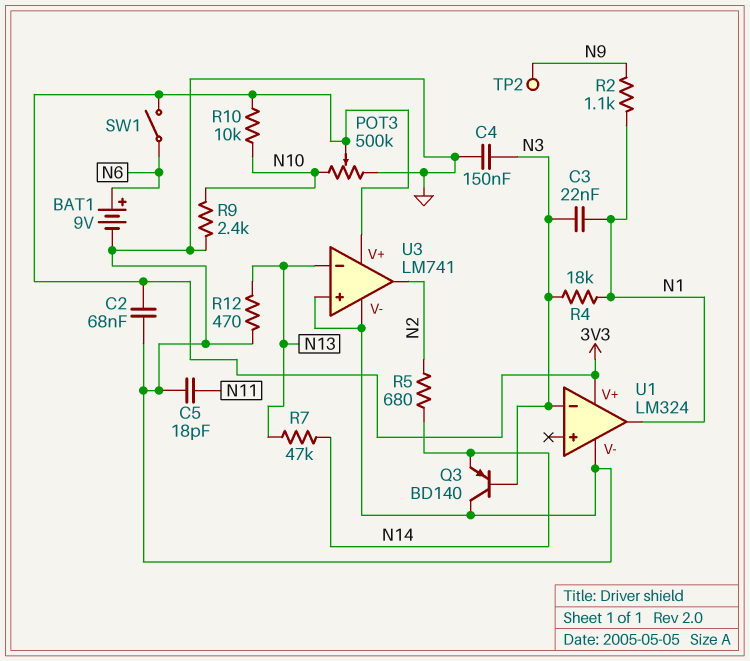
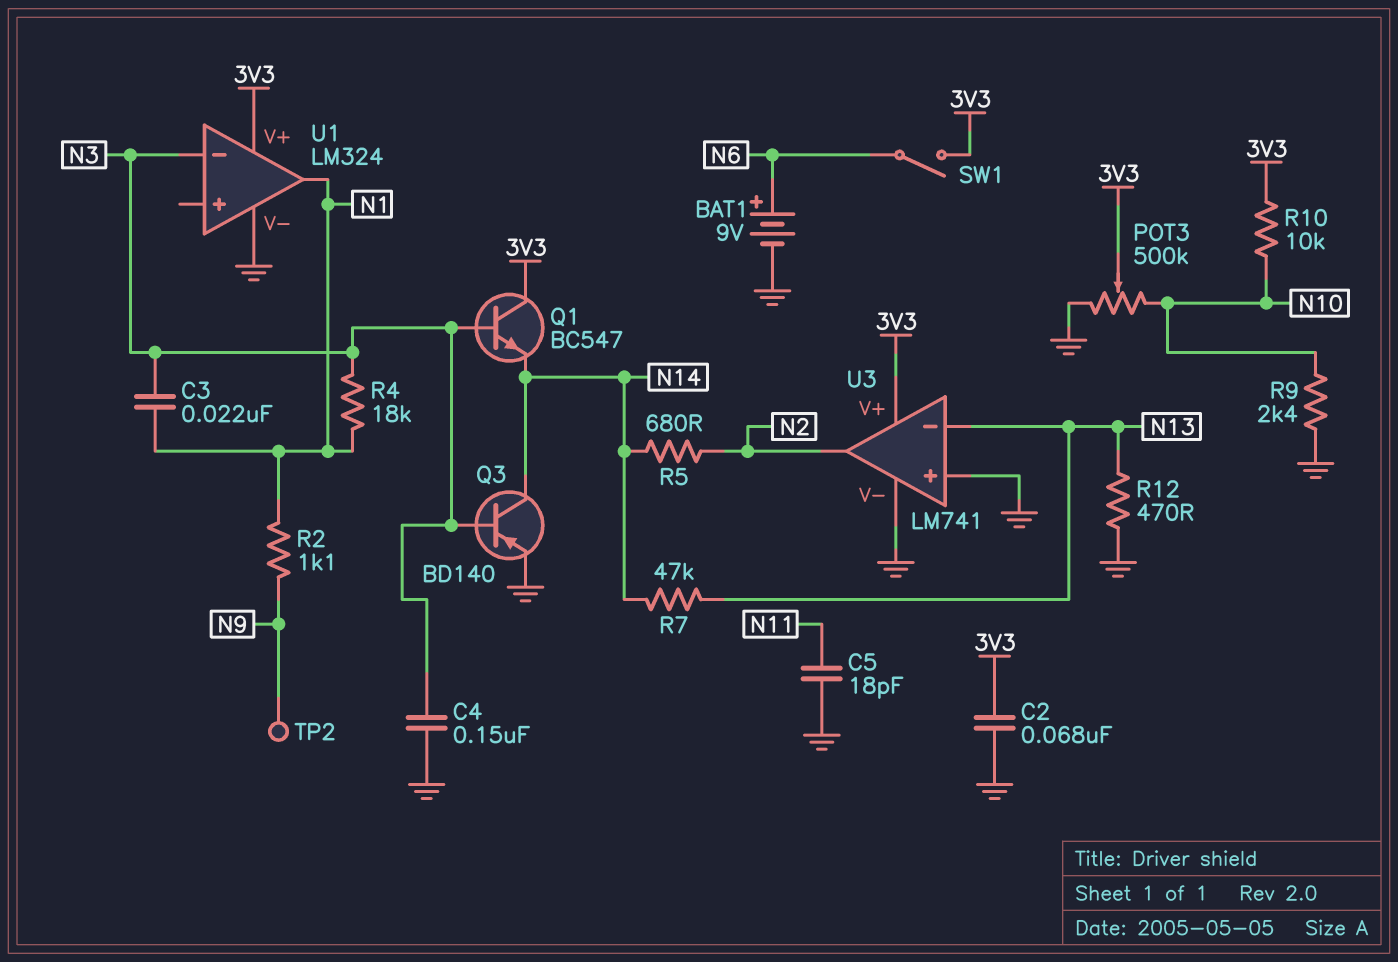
Q1: none -> NPN BC547 (B N3, C 3V3, E N14)
Q3: PNP BD140 (B N3, C GND, E N14) -> PNP BD140 (B N3, C N14, E GND)

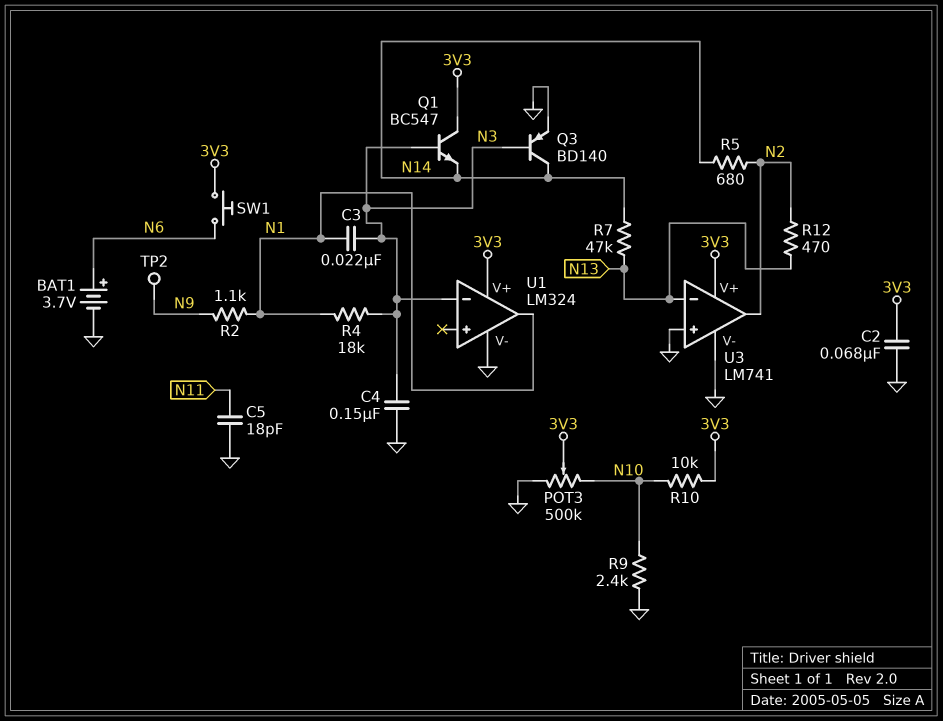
BAT1: 9V (plus N6, minus GND) -> 3.7V (plus N6, minus GND)
R12: 470 (GND, N13) -> 470 (N2, N13)
SW1: switch (3V3, N6) -> button (3V3, N6)

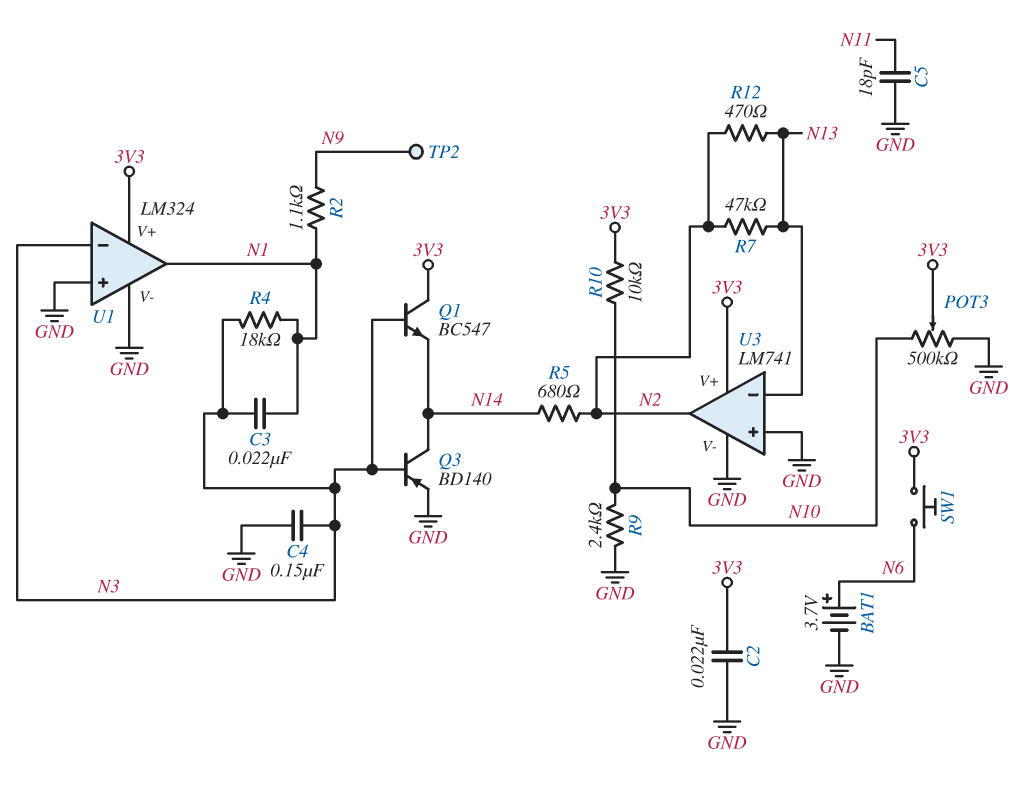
C2: 68nF (3V3, GND) -> 22nF (3V3, GND)
R7: 47k (N13, N14) -> 47k (N2, N13)
U1 pin in+: none -> GND

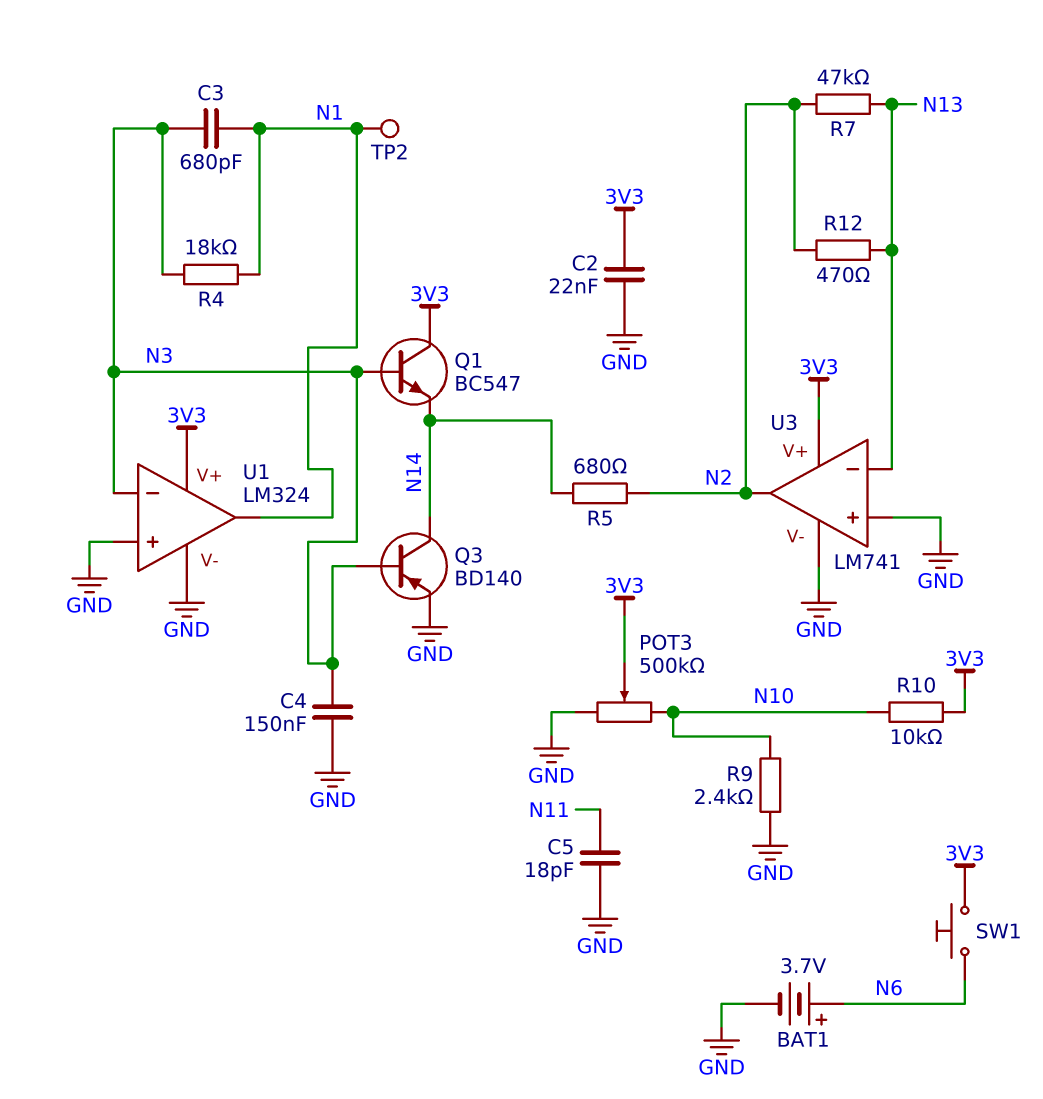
C3: 22nF (N1, N3) -> 680pF (N1, N3)
R2: 1.1k (N1, N9) -> none
TP2: test point (N9) -> test point (N1)

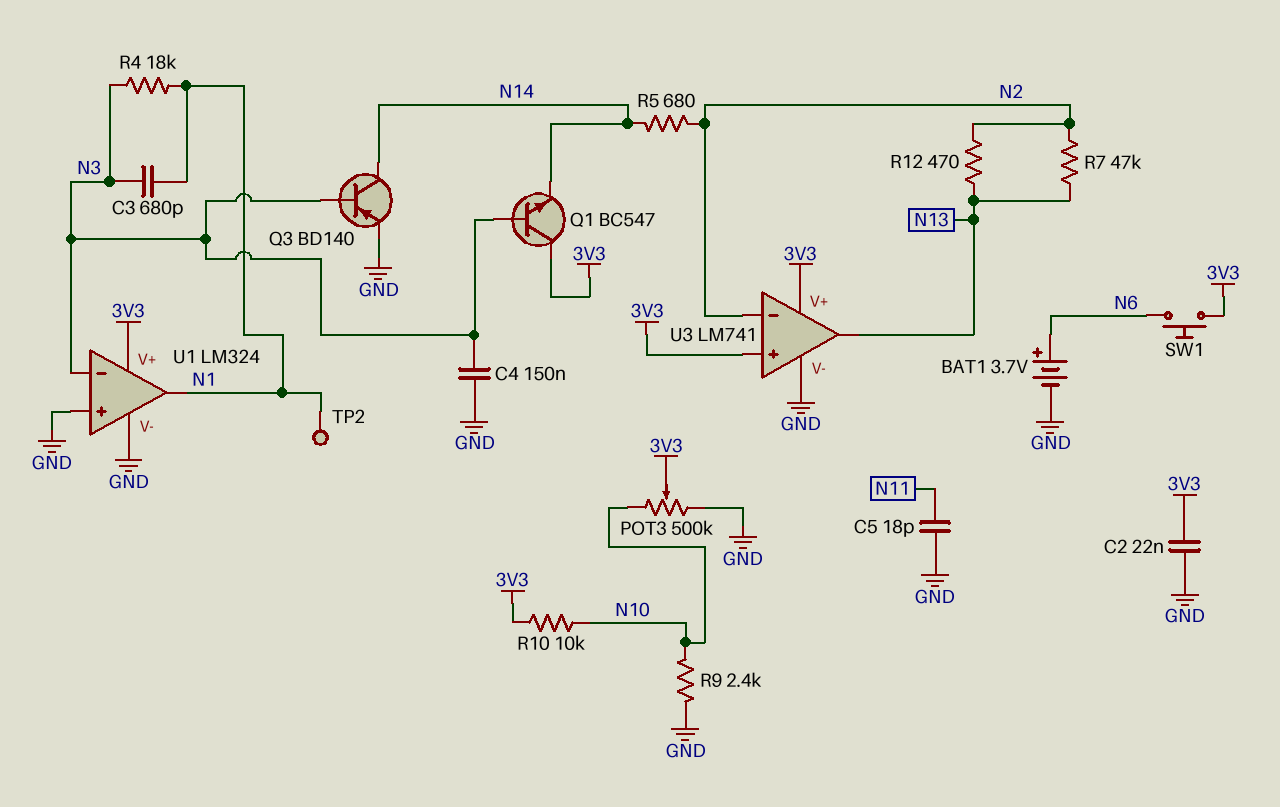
U3 pin in+: GND -> 3V3
U3 pin in-: N13 -> N2
U3 pin out: N2 -> N13

